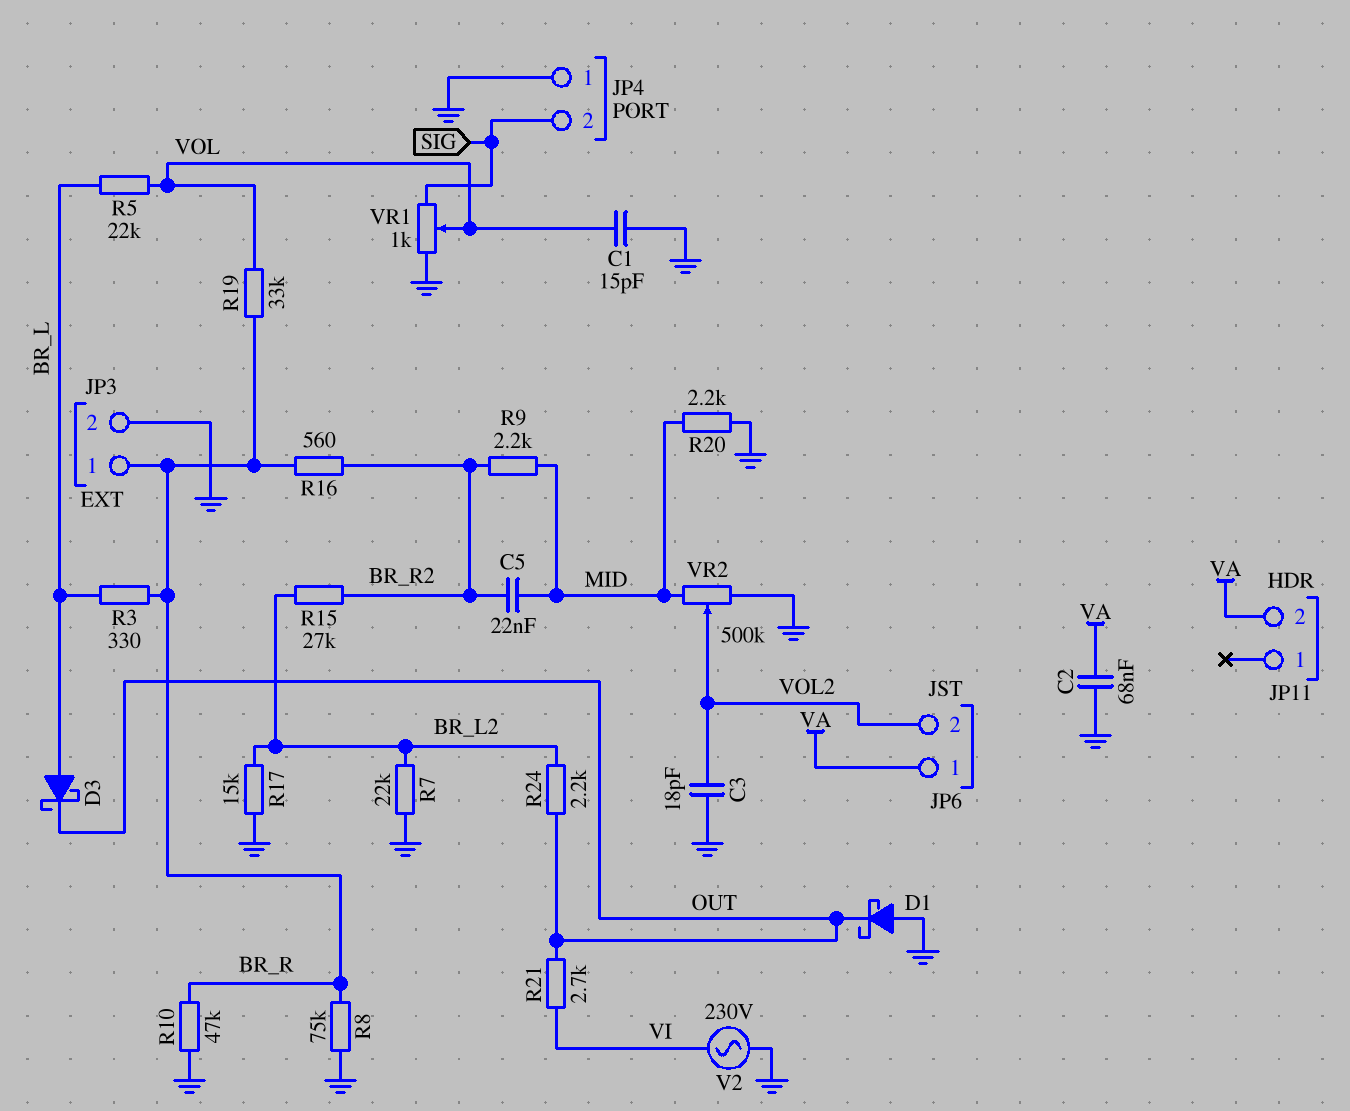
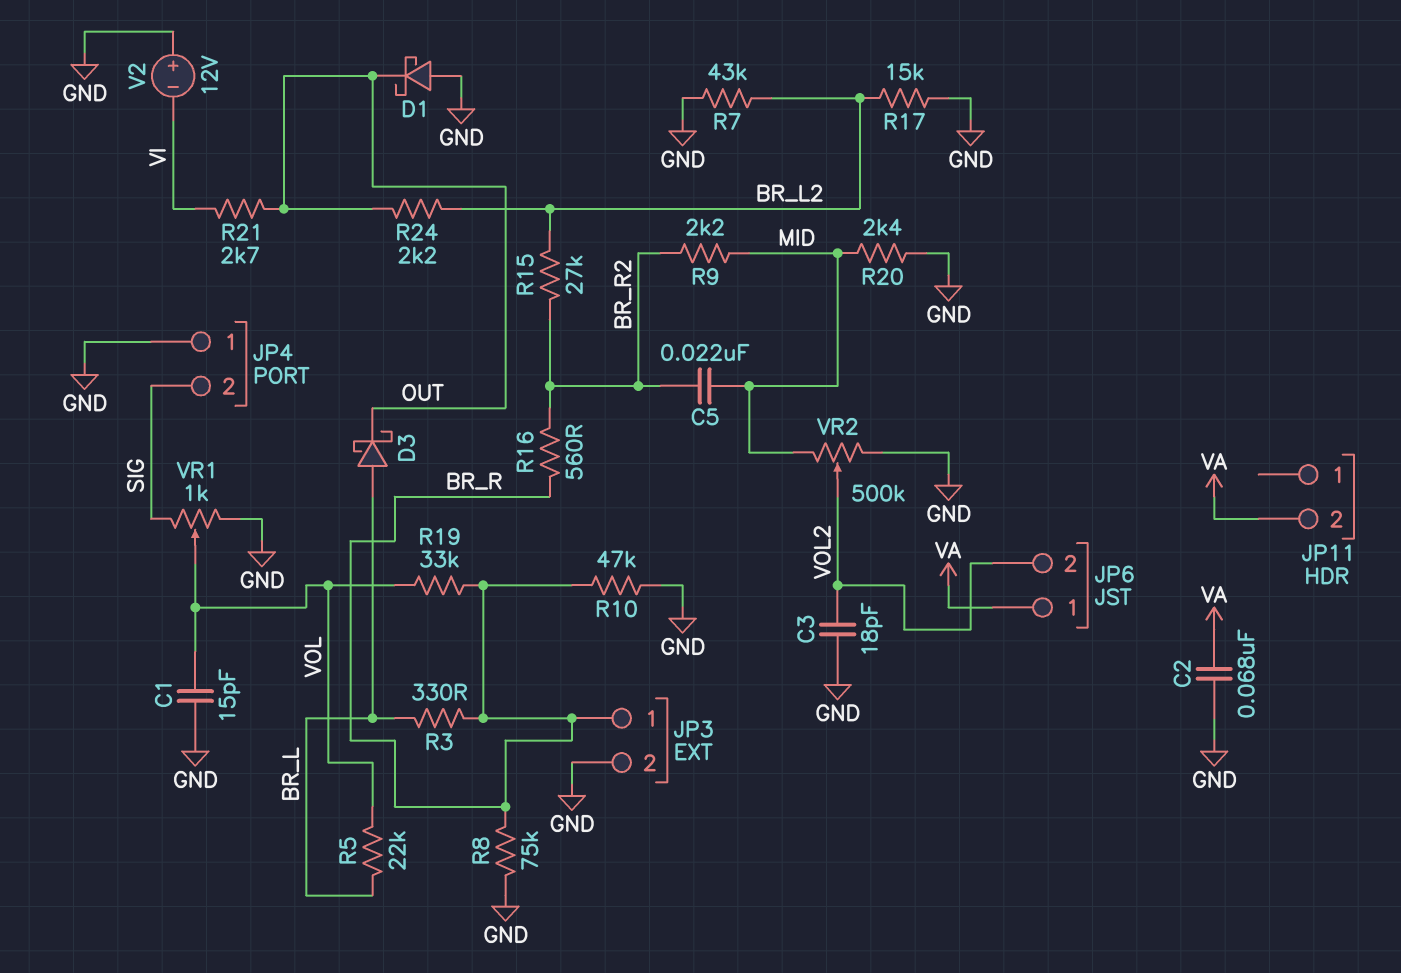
R7: 22k (BR_L2, GND) -> 43k (BR_L2, GND)
R20: 2.2k (GND, MID) -> 2.4k (GND, MID)
V2: AC 230V (GND, VI) -> 12V (plus GND, minus VI)

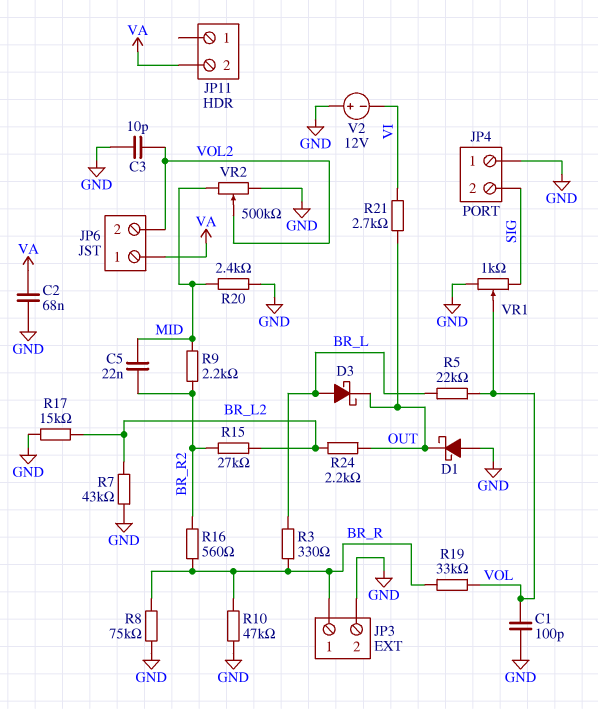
C1: 15pF (GND, VOL) -> 100pF (GND, VOL)
C3: 18pF (GND, VOL2) -> 10pF (GND, VOL2)

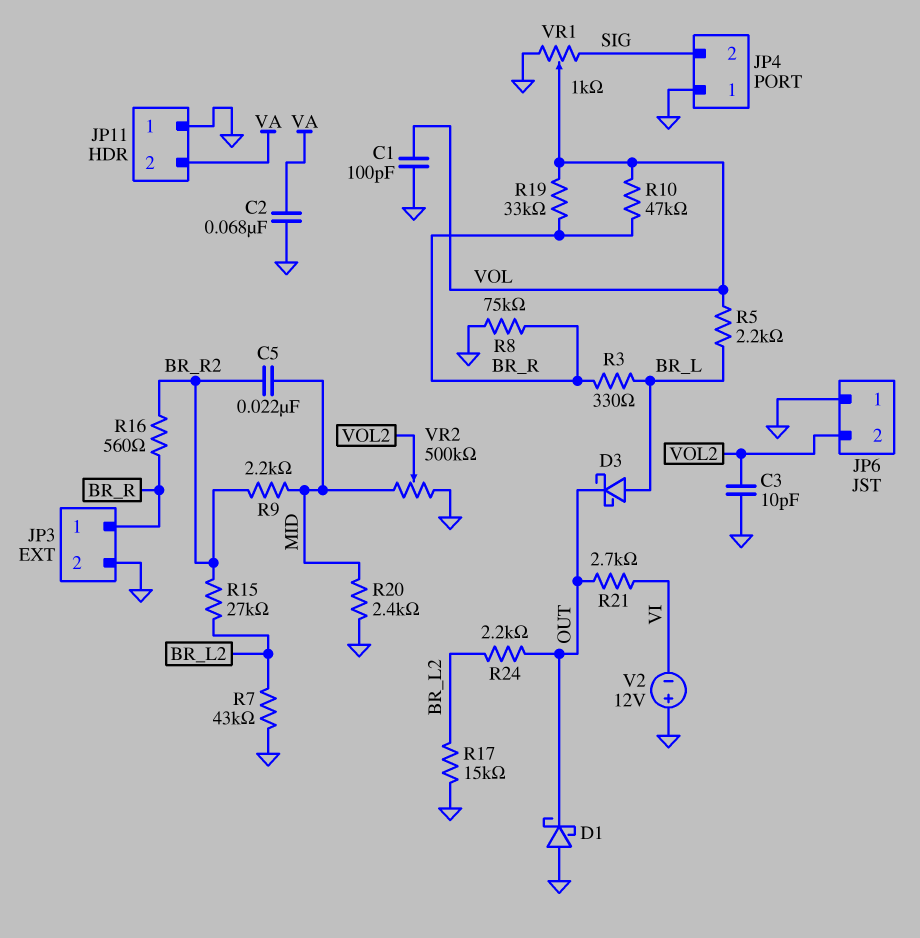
JP6 pin 1: VA -> GND
JP11 pin 1: none -> GND
R5: 22k (BR_L, VOL) -> 2.2k (BR_L, VOL)
R10: 47k (BR_R, GND) -> 47k (BR_R, VOL)

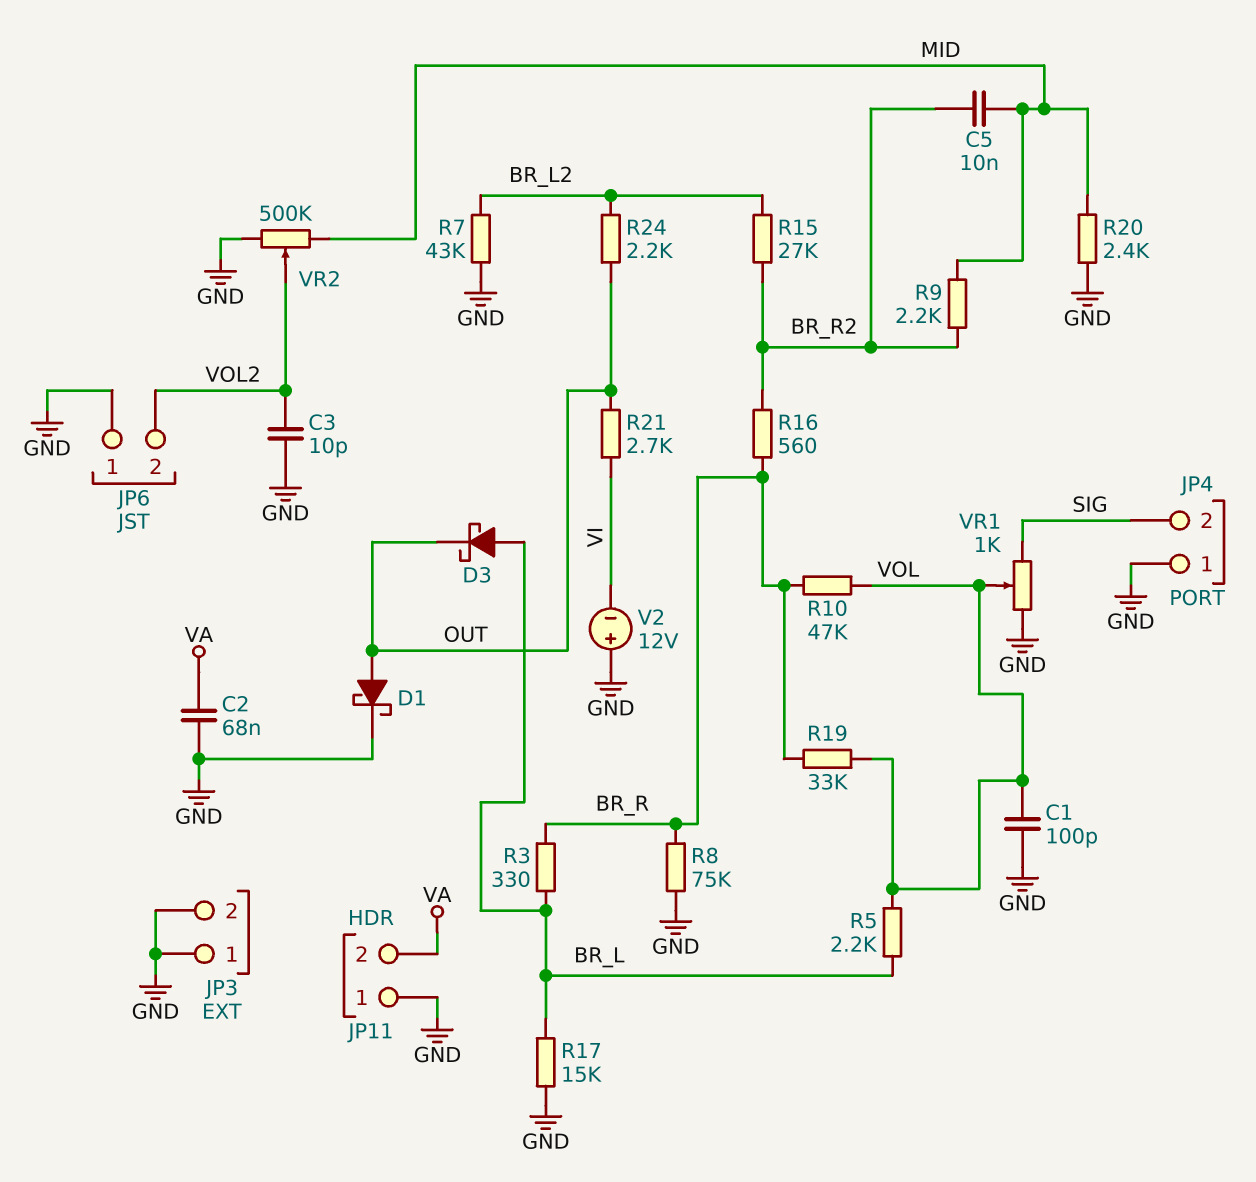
C5: 22nF (BR_R2, MID) -> 10nF (BR_R2, MID)
D1: schottky (A GND, K OUT) -> schottky (A OUT, K GND)
JP3 pin 1: BR_R -> GND
R17: 15k (BR_L2, GND) -> 15k (BR_L, GND)

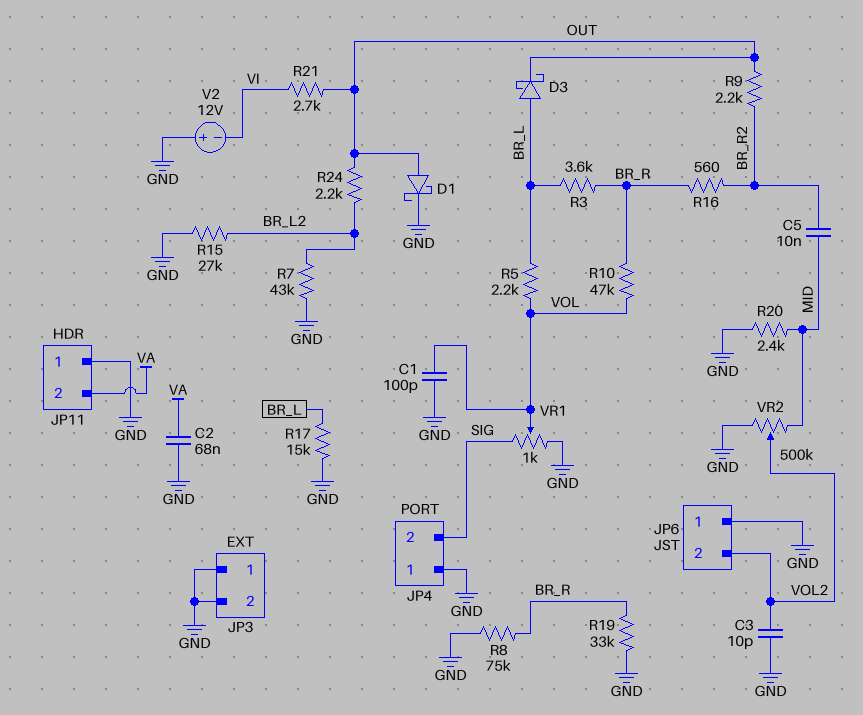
R3: 330 (BR_L, BR_R) -> 3.6k (BR_L, BR_R)
R9: 2.2k (BR_R2, MID) -> 2.2k (BR_R2, OUT)
R15: 27k (BR_L2, BR_R2) -> 27k (BR_L2, GND)
R19: 33k (BR_R, VOL) -> 33k (BR_R, GND)

